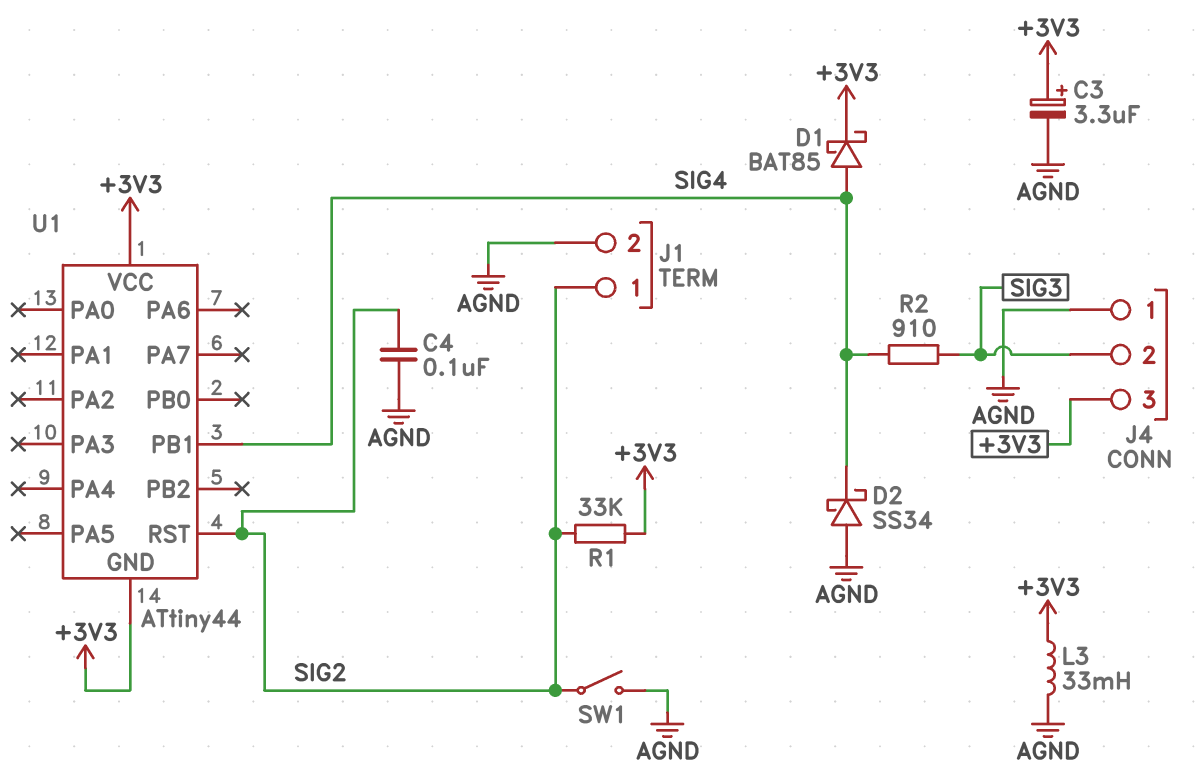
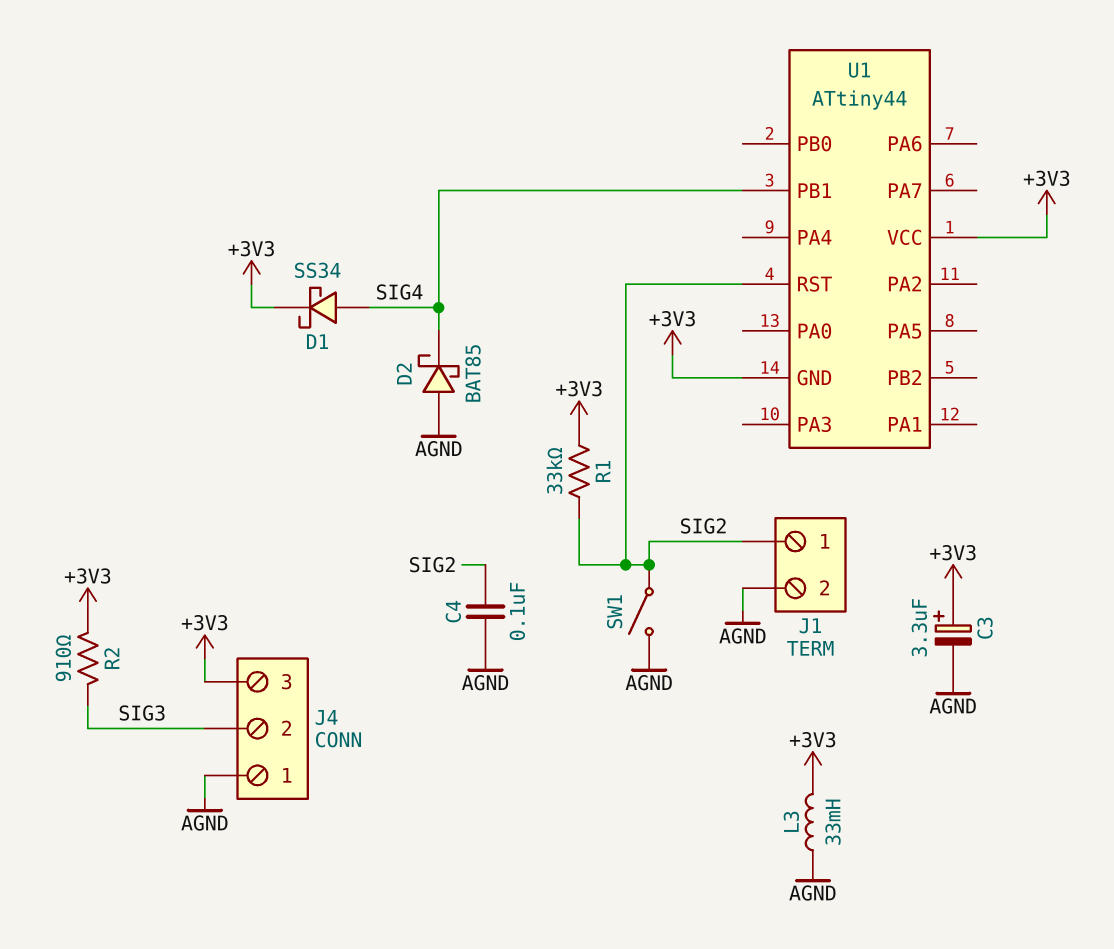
D1: schottky BAT85 (A SIG4, K +3V3) -> schottky SS34 (A SIG4, K +3V3)
D2: schottky SS34 (A AGND, K SIG4) -> schottky BAT85 (A AGND, K SIG4)
R2: 910 (SIG3, SIG4) -> 910 (+3V3, SIG3)

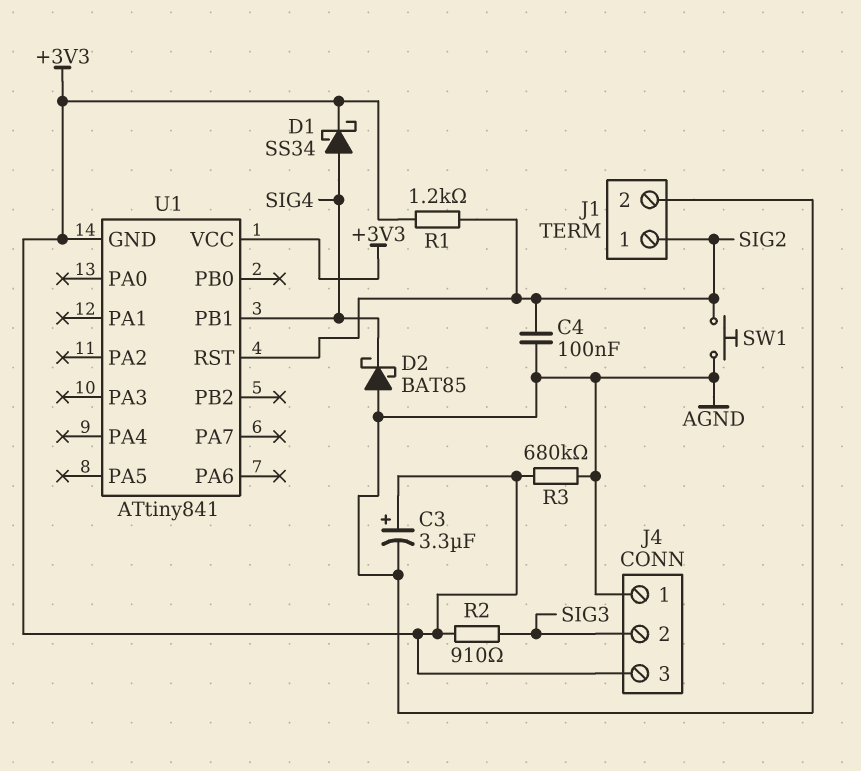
L3: 33mH (+3V3, AGND) -> none
R1: 33k (+3V3, SIG2) -> 1.2k (+3V3, SIG2)
R3: none -> 680k (+3V3, AGND)
SW1: switch (AGND, SIG2) -> button (AGND, SIG2)
U1: ATtiny44 -> ATtiny841

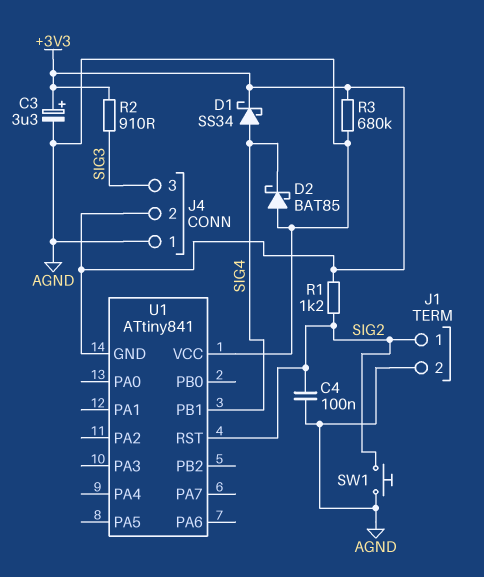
J4 pin 2: SIG3 -> +3V3
J4 pin 3: +3V3 -> SIG3
U1 pin VCC: +3V3 -> AGND

